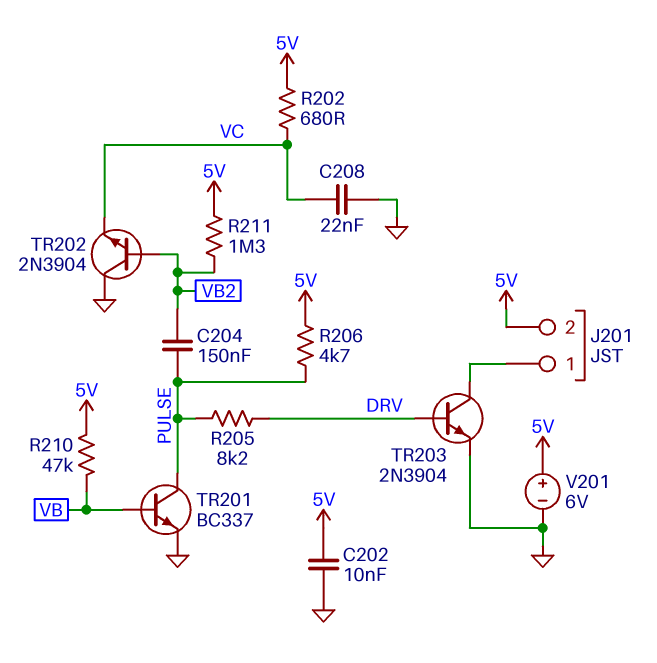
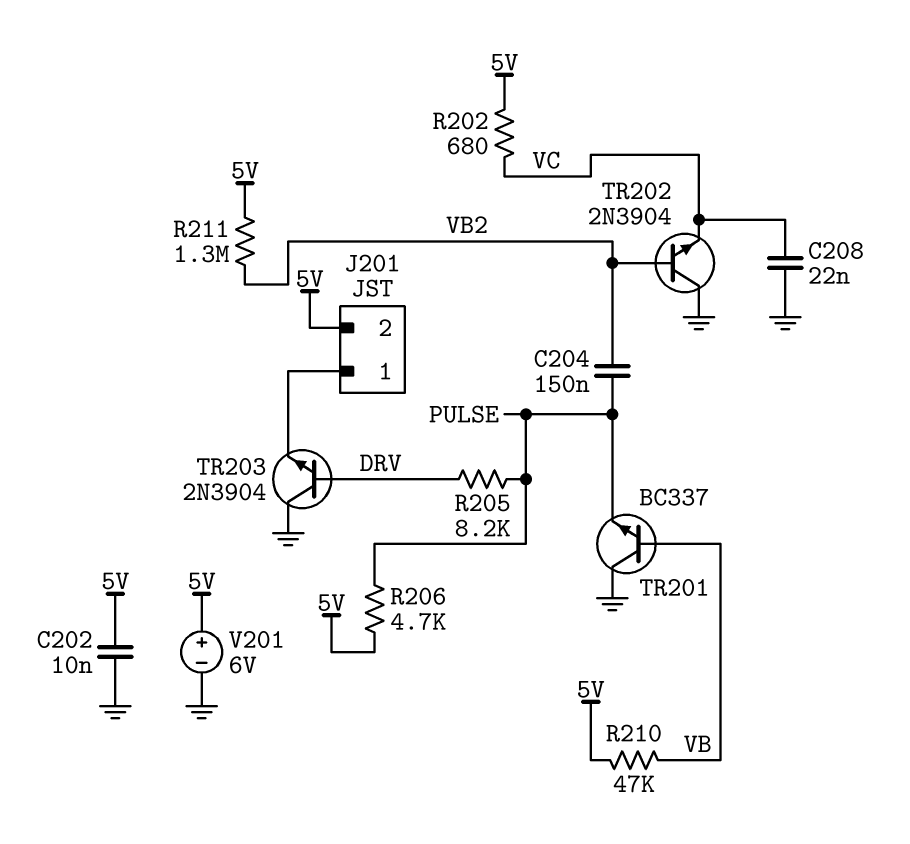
TR201: NPN BC337 (B VB, C PULSE, E GND) -> NPN BC337 (B VB, C GND, E PULSE)
TR203: NPN 2N3904 (B DRV, C J201/1, E GND) -> NPN 2N3904 (B DRV, C GND, E J201/1)

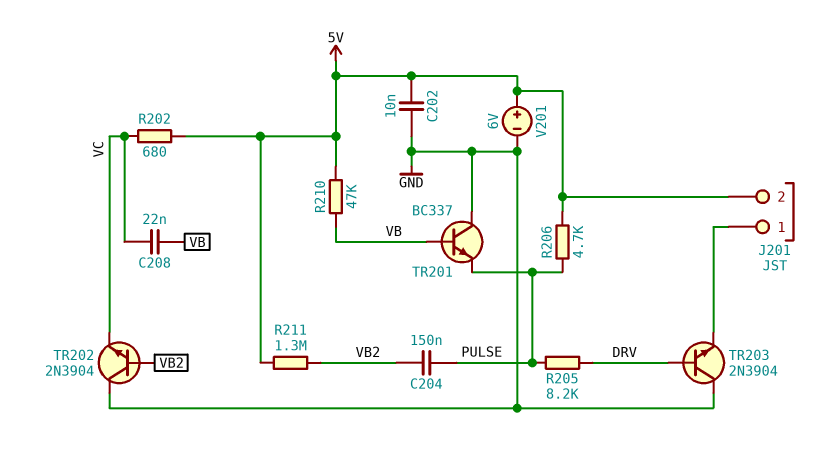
C208: 22nF (GND, VC) -> 22nF (VB, VC)

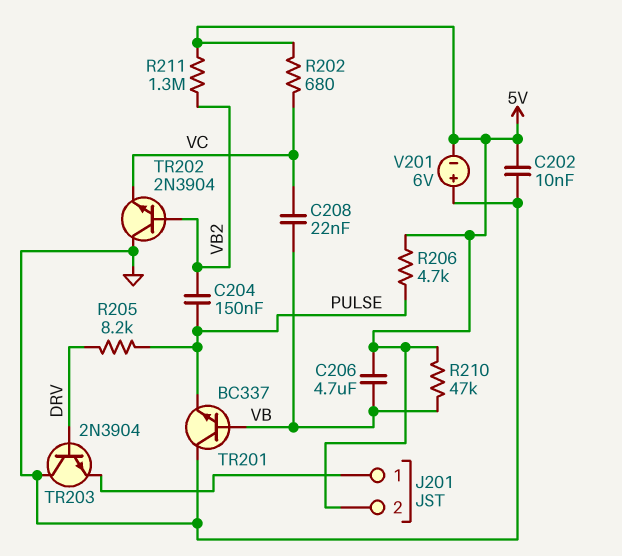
C206: none -> 4.7uF (5V, VB)
V201: 6V (plus 5V, minus GND) -> 6V (plus GND, minus 5V)

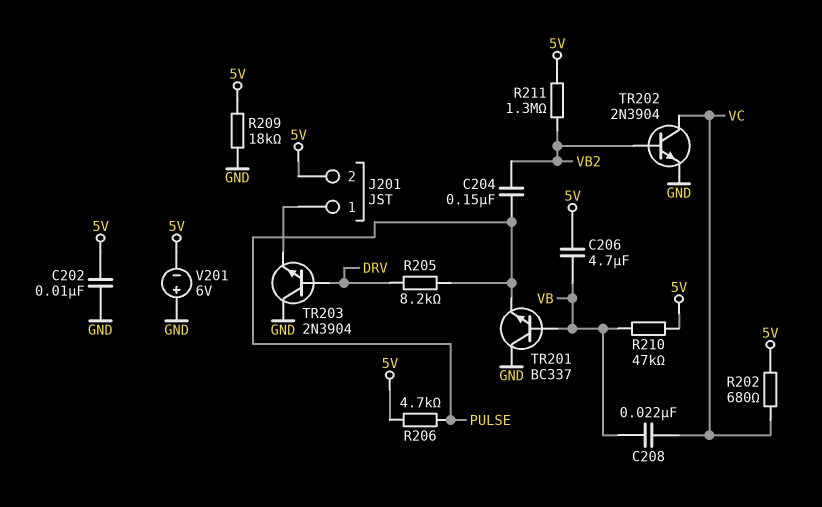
R209: none -> 18k (5V, GND)
TR202: NPN 2N3904 (B VB2, C GND, E VC) -> NPN 2N3904 (B VB2, C VC, E GND)

